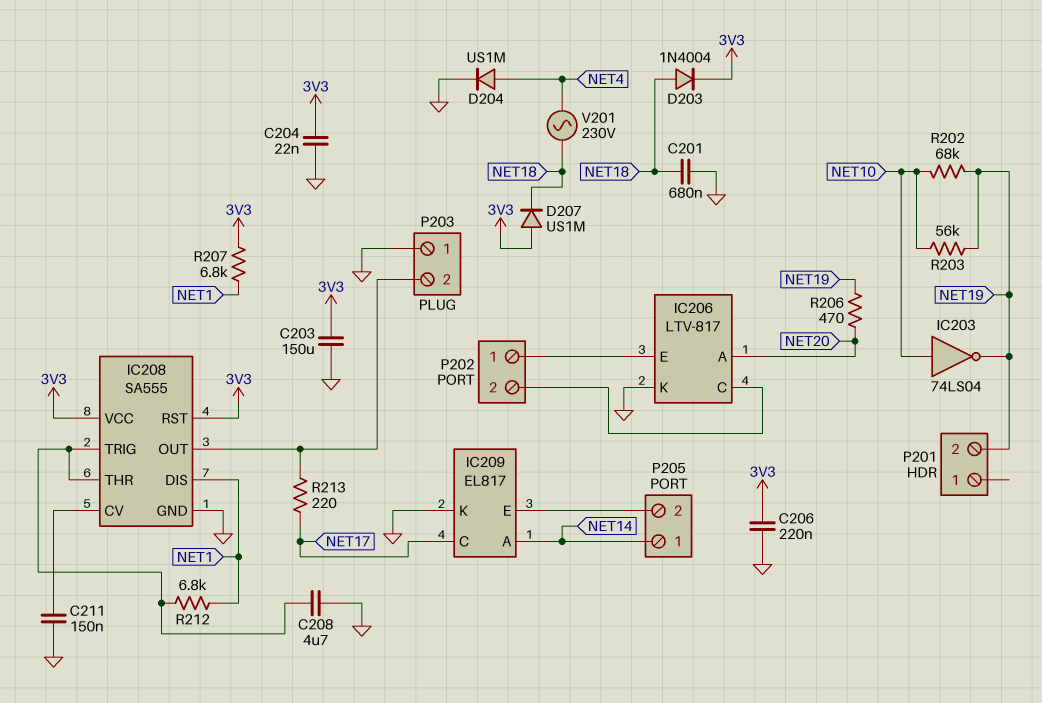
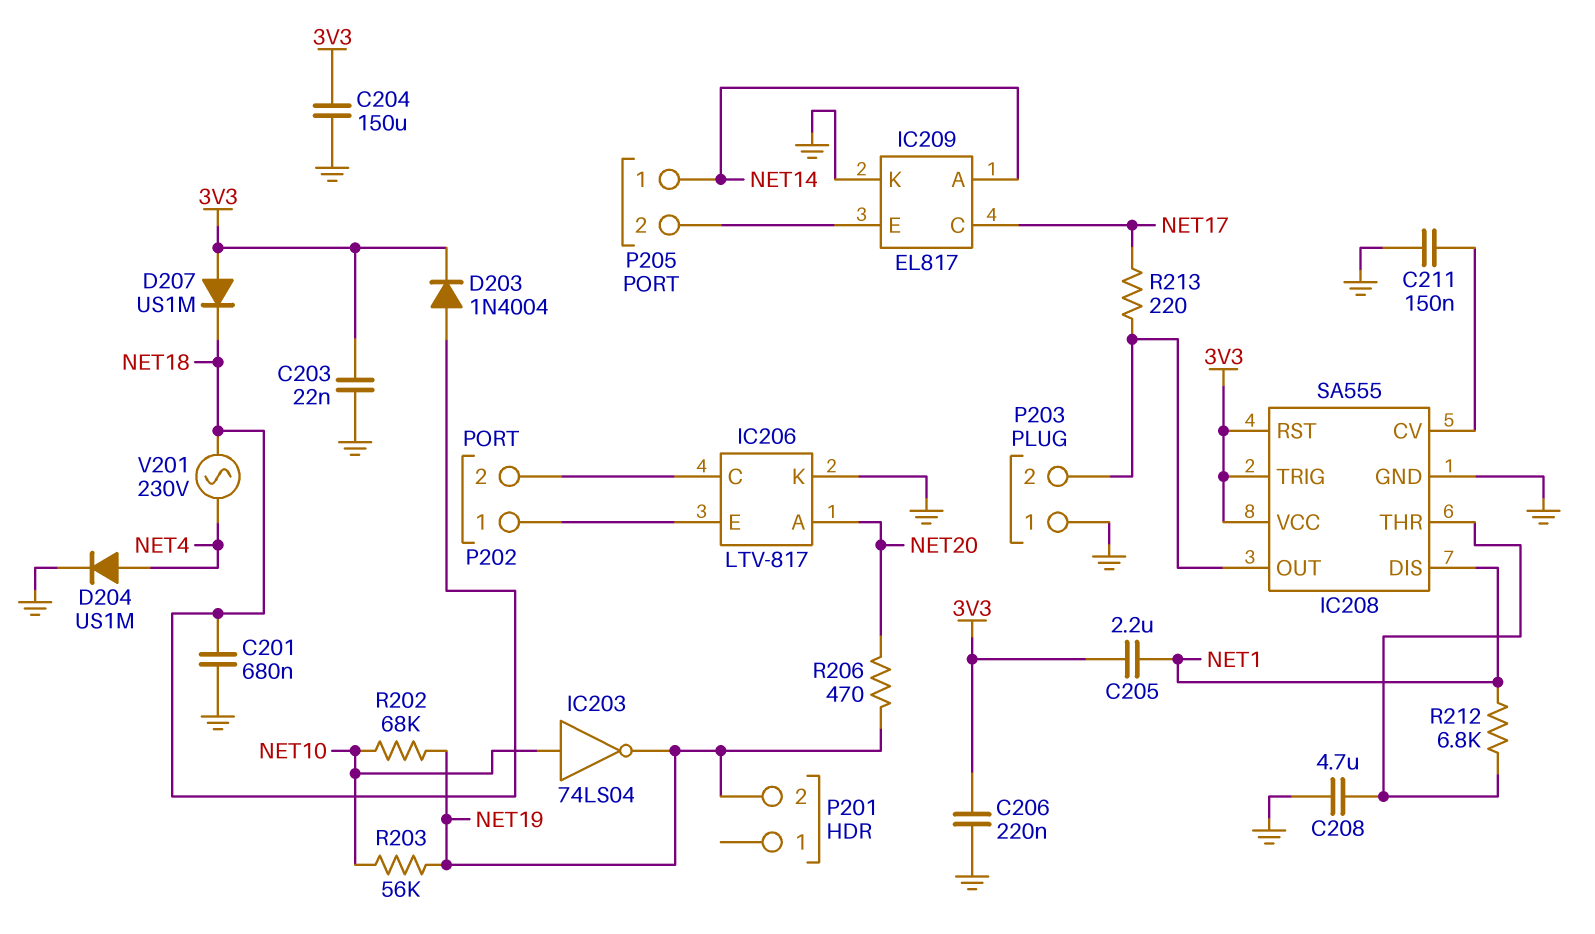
C203: 150uF (3V3, GND) -> 22nF (3V3, GND)
C204: 22nF (3V3, GND) -> 150uF (3V3, GND)
C205: none -> 2.2uF (3V3, NET1)
IC208 pin TRIG: IC208/THR -> 3V3
R207: 6.8k (3V3, NET1) -> none

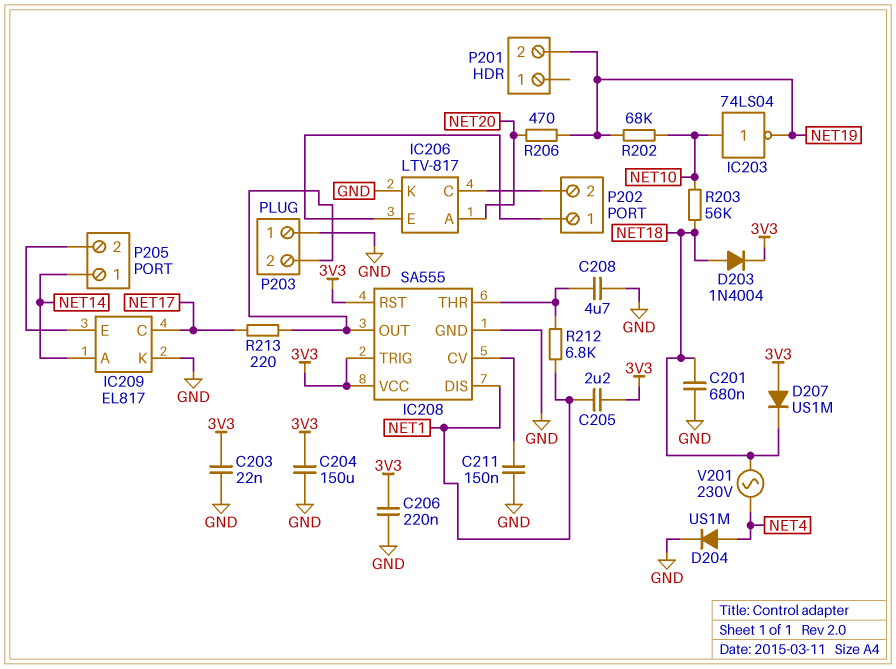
R203: 56k (NET10, NET19) -> 56k (NET10, NET18)

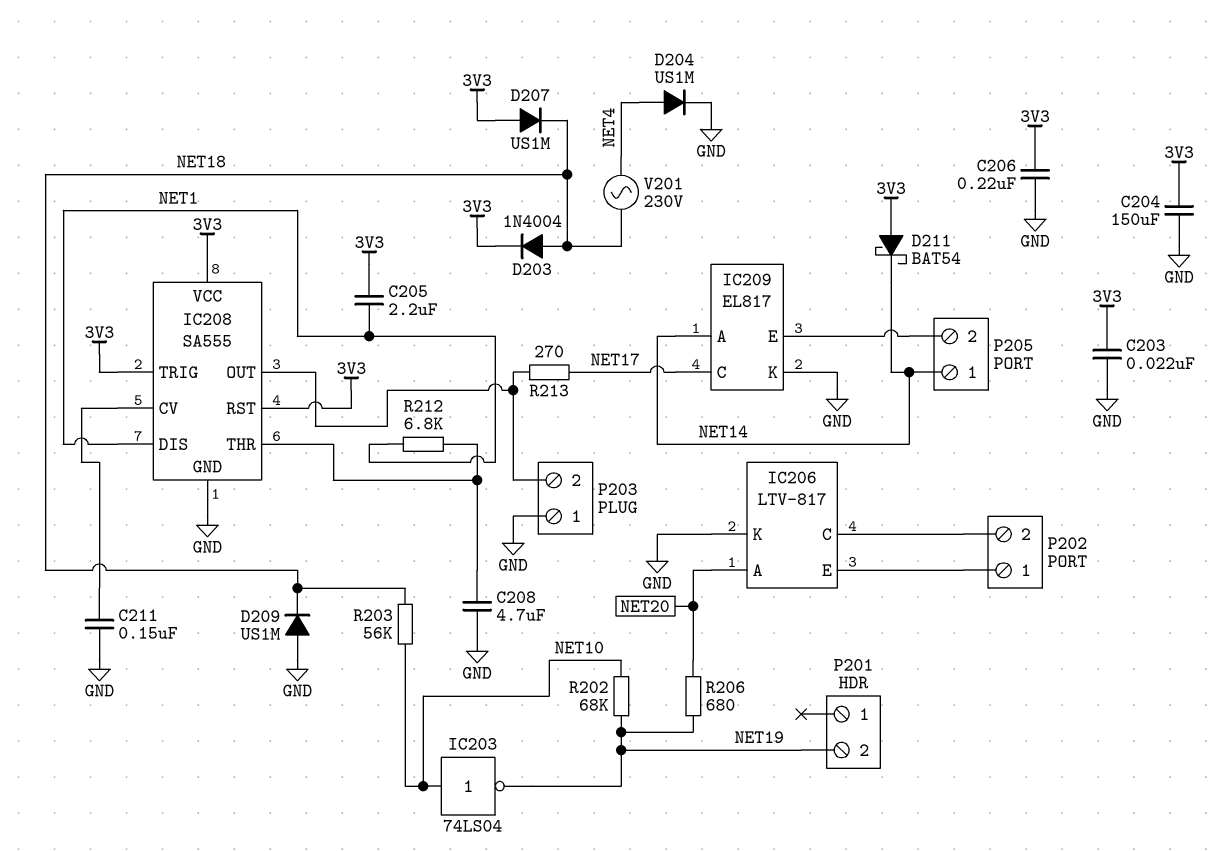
C201: 680nF (GND, NET18) -> none
D209: none -> diode US1M (A GND, K NET18)
D211: none -> schottky BAT54 (A 3V3, K NET14)
R206: 470 (NET19, NET20) -> 680 (NET19, NET20)
R213: 220 (IC208/OUT, NET17) -> 270 (IC208/OUT, NET17)

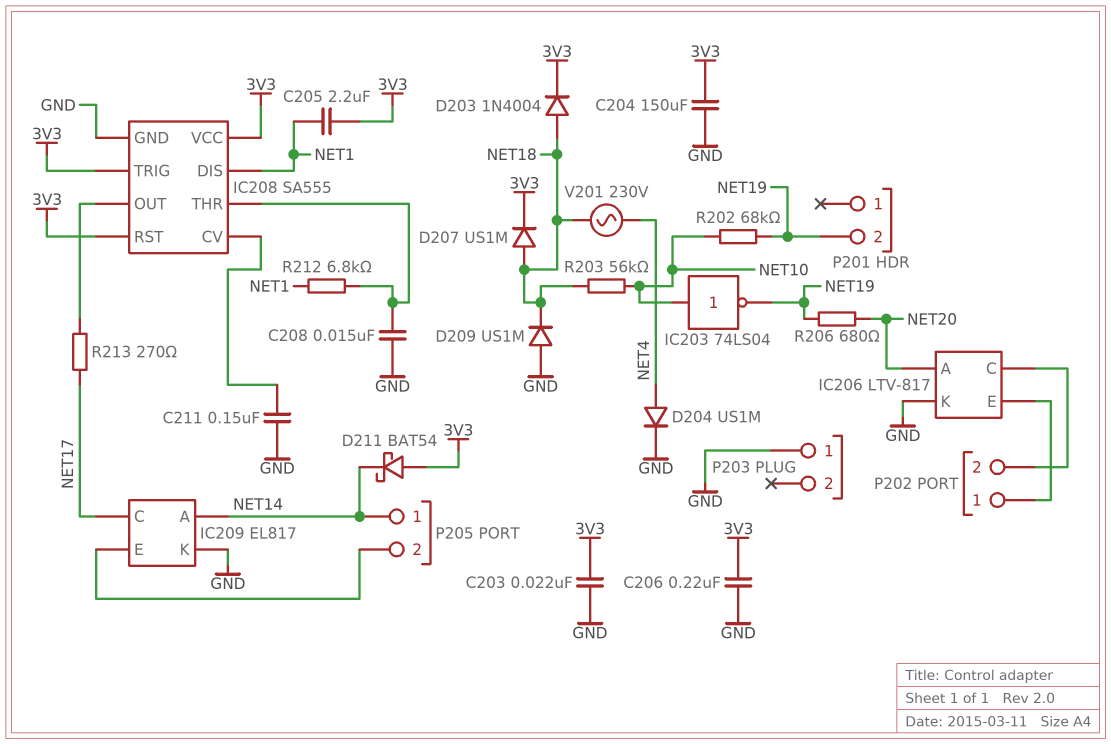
C208: 4.7uF (GND, IC208/THR) -> 15nF (GND, IC208/THR)
D207: diode US1M (A 3V3, K NET18) -> diode US1M (A NET18, K 3V3)
P203 pin 2: IC208/OUT -> none

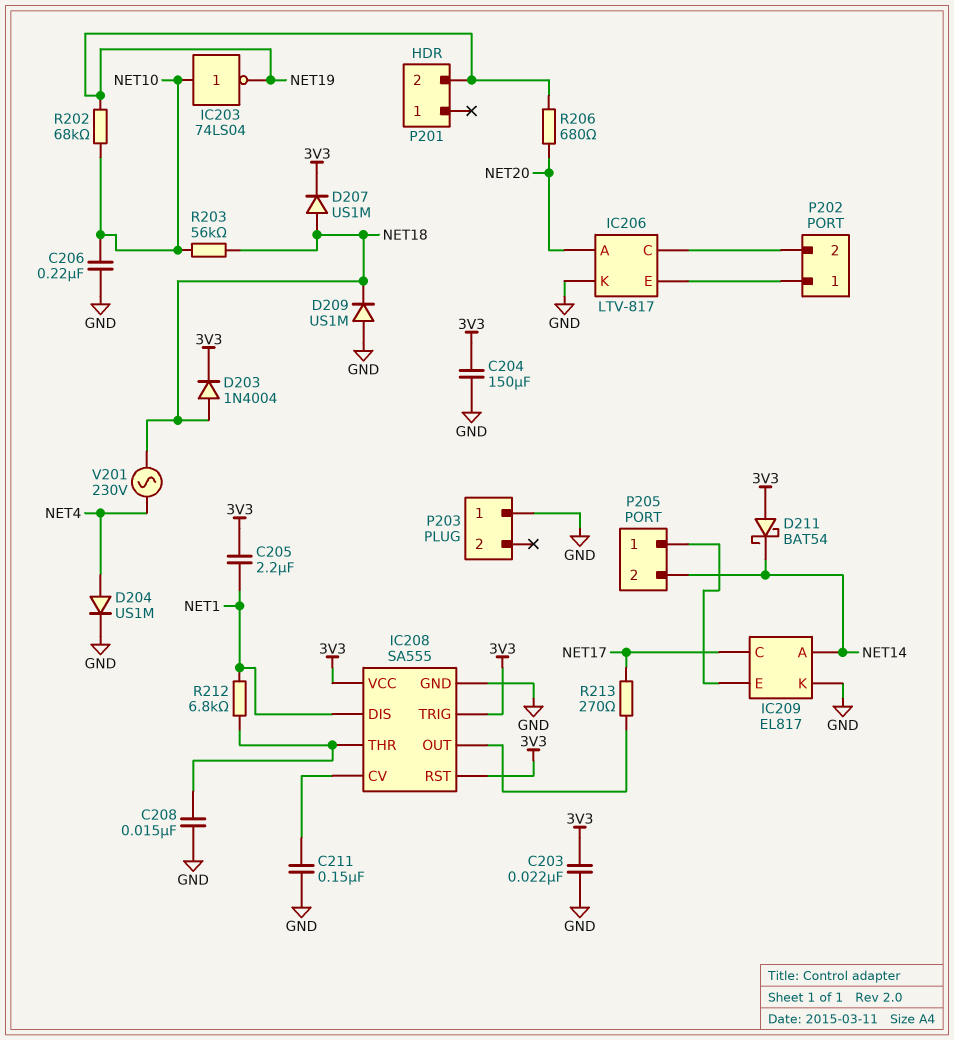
C206: 220nF (3V3, GND) -> 220nF (GND, NET10)
P205 pin 1: NET14 -> IC209/E
P205 pin 2: IC209/E -> NET14

